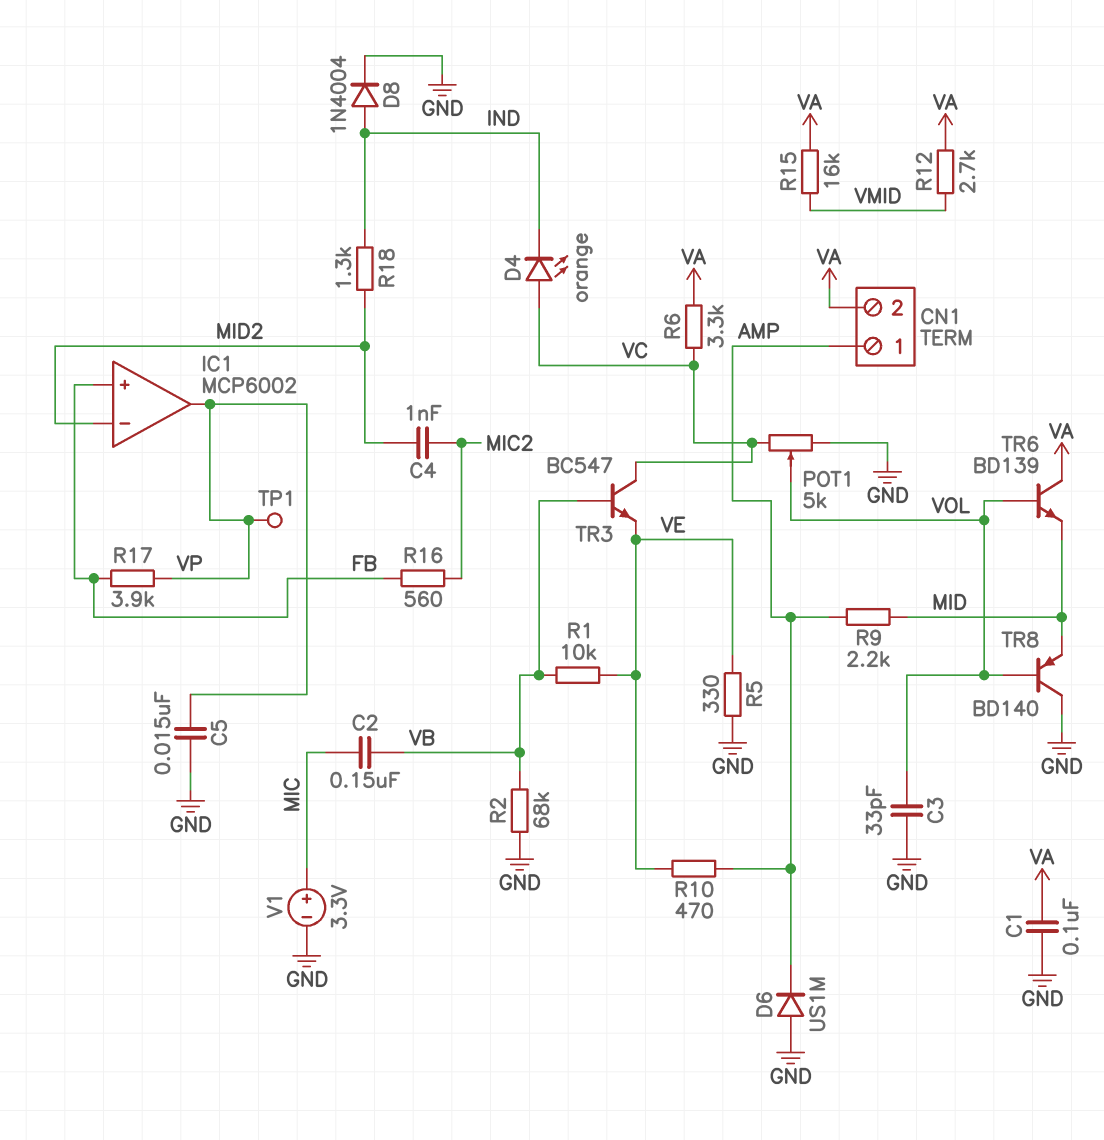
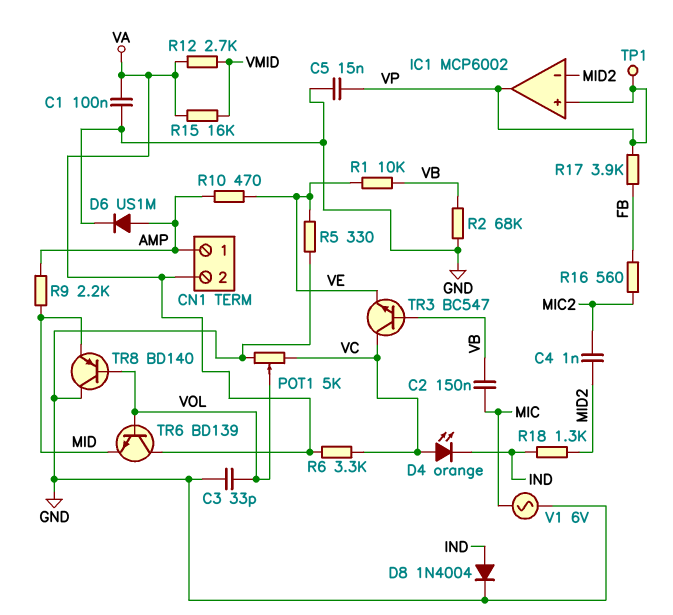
D6: diode US1M (A GND, K AMP) -> diode US1M (A AMP, K GND)
IC1 pin in+: FB -> VP
V1: 3.3V (plus MIC, minus GND) -> AC 6V (GND, MIC)

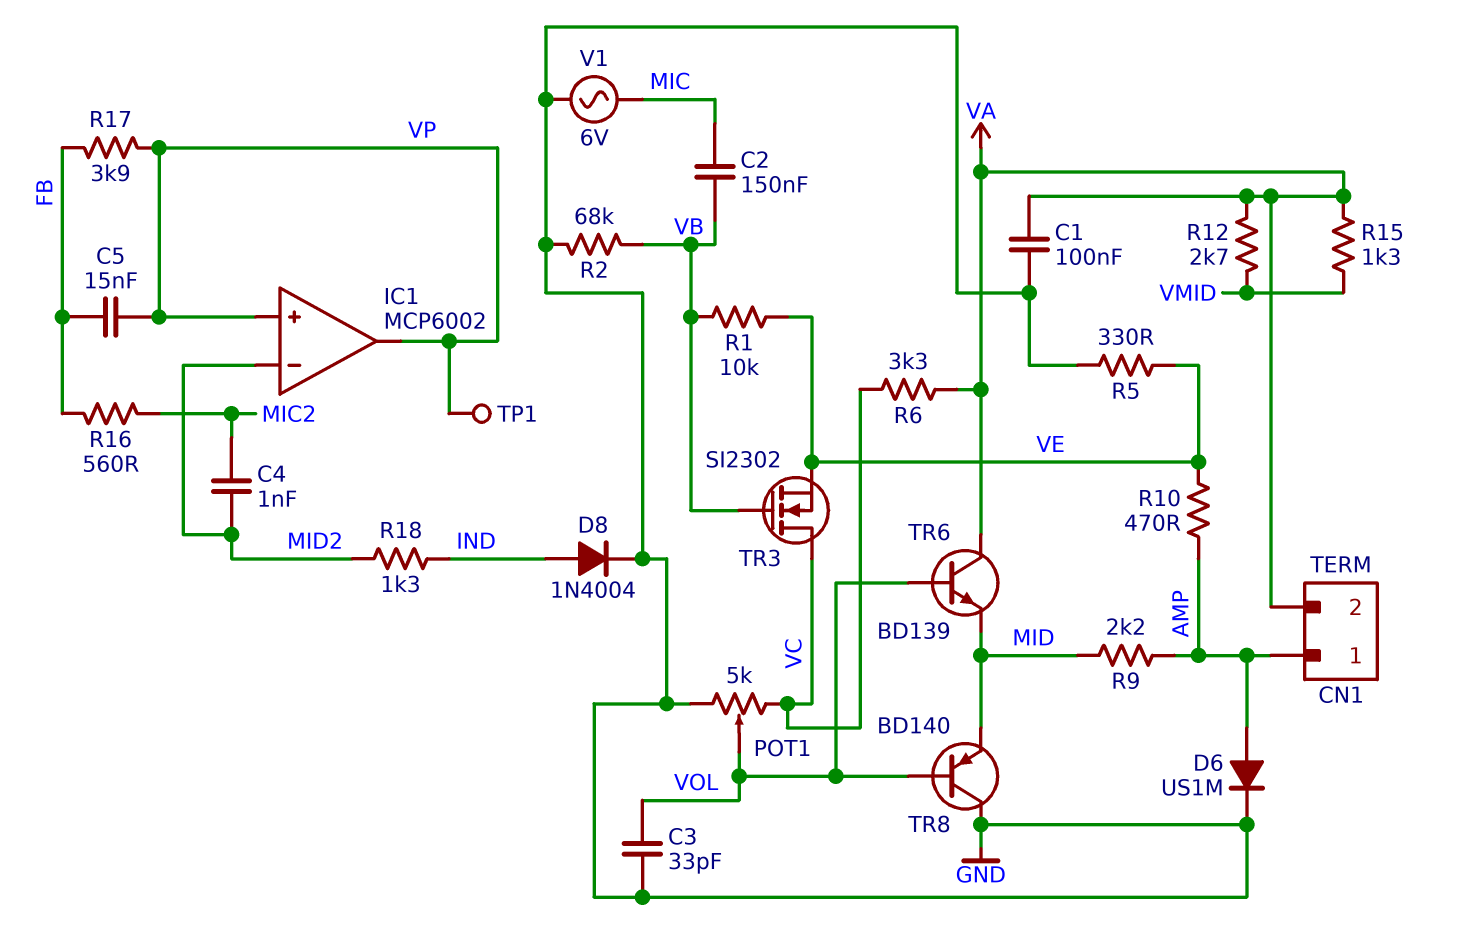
C5: 15nF (GND, VP) -> 15nF (FB, VP)
D4: LED orange (A VC, K IND) -> none
R15: 16k (VA, VMID) -> 1.3k (VA, VMID)
TR3: NPN BC547 (B VB, C VC, E VE) -> NMOS SI2302 (G VB, D VC, S VE)

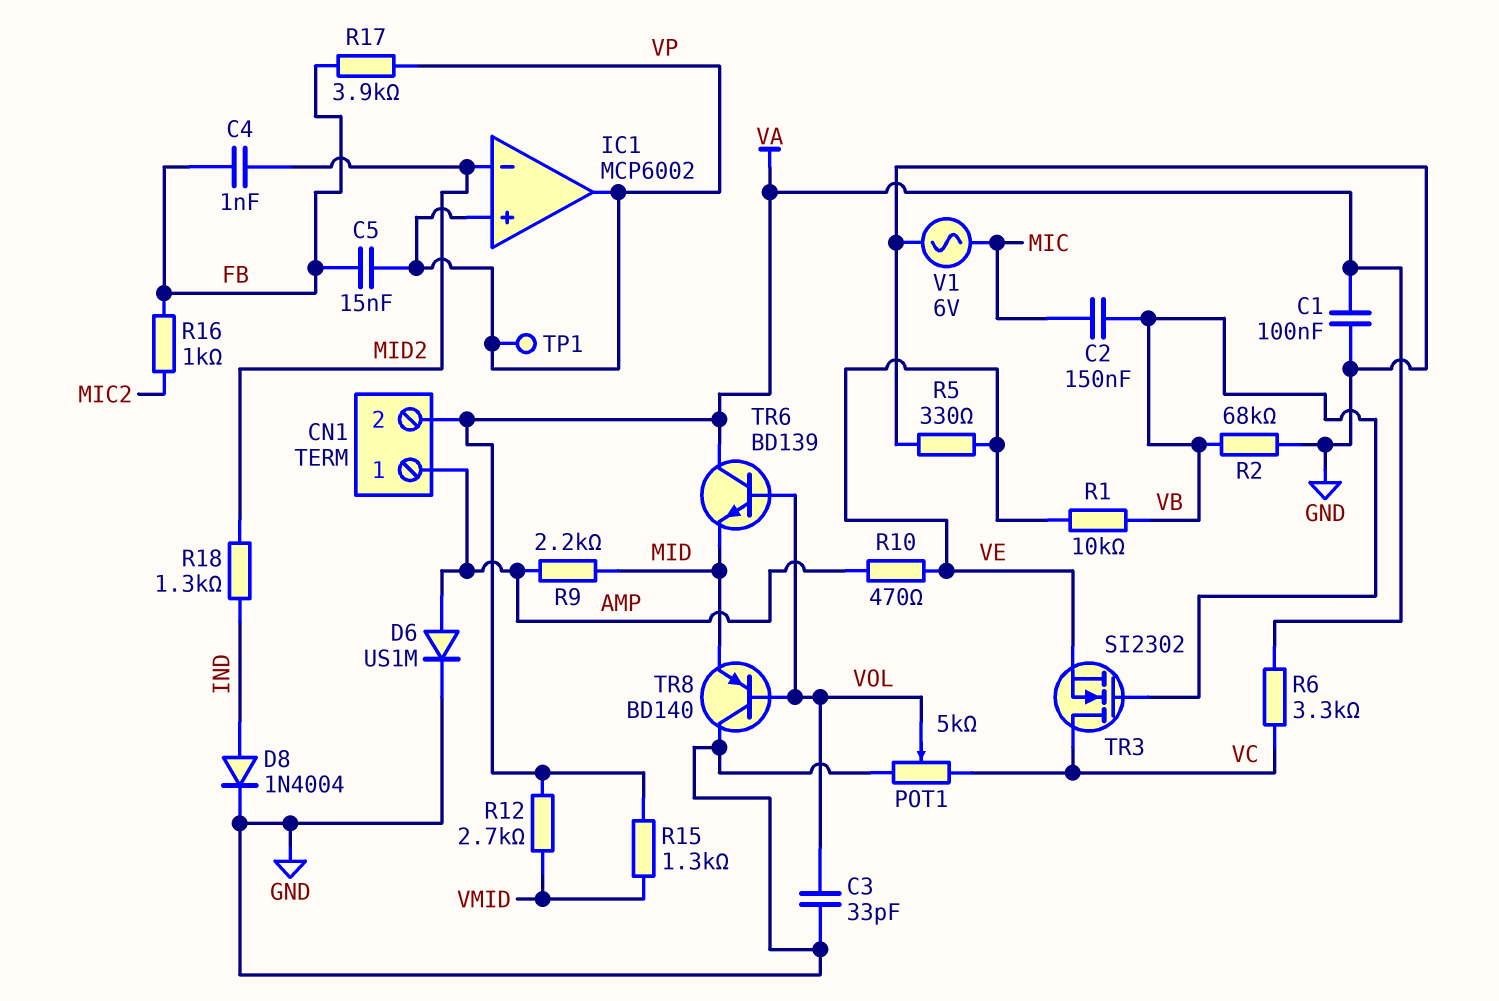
C4: 1nF (MIC2, MID2) -> 1nF (FB, MID2)
R16: 560 (FB, MIC2) -> 1k (FB, MIC2)

